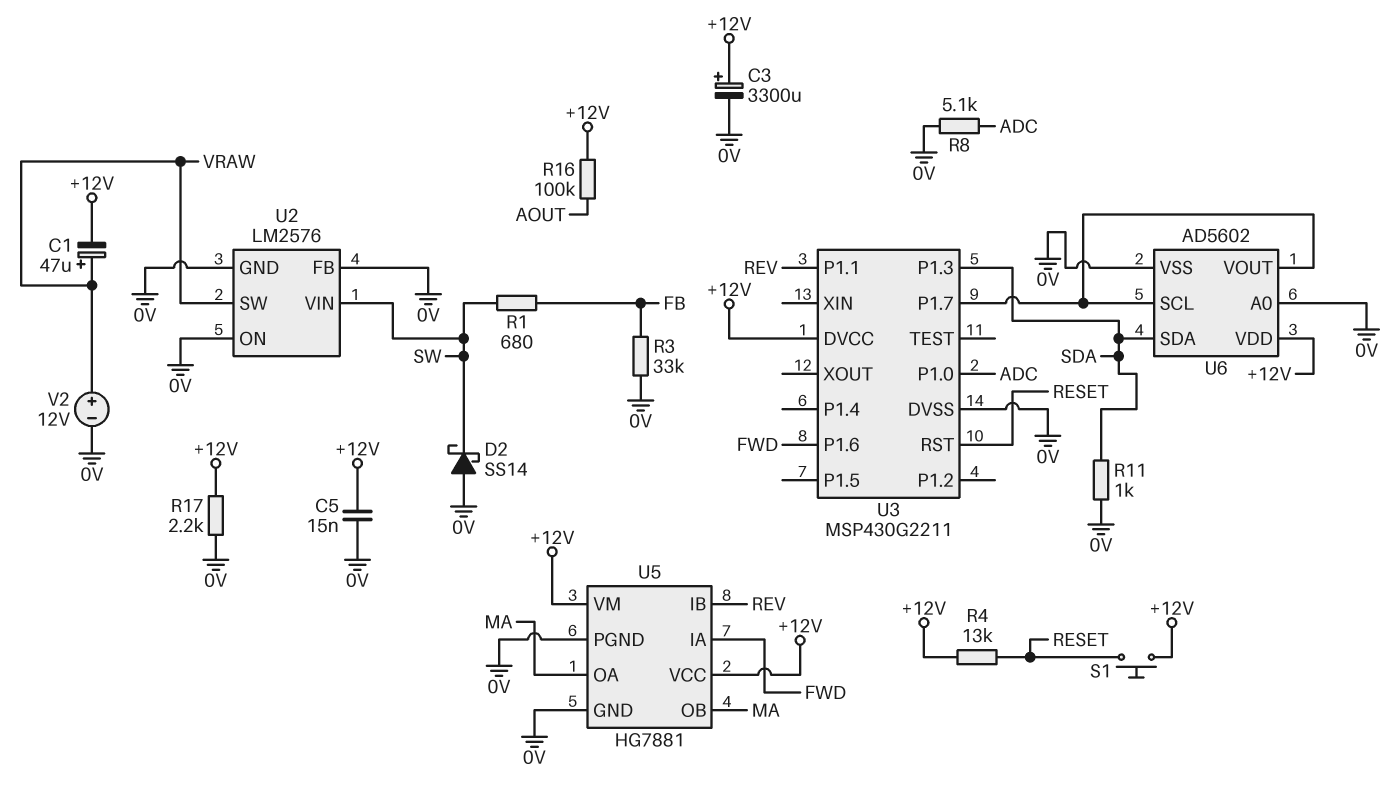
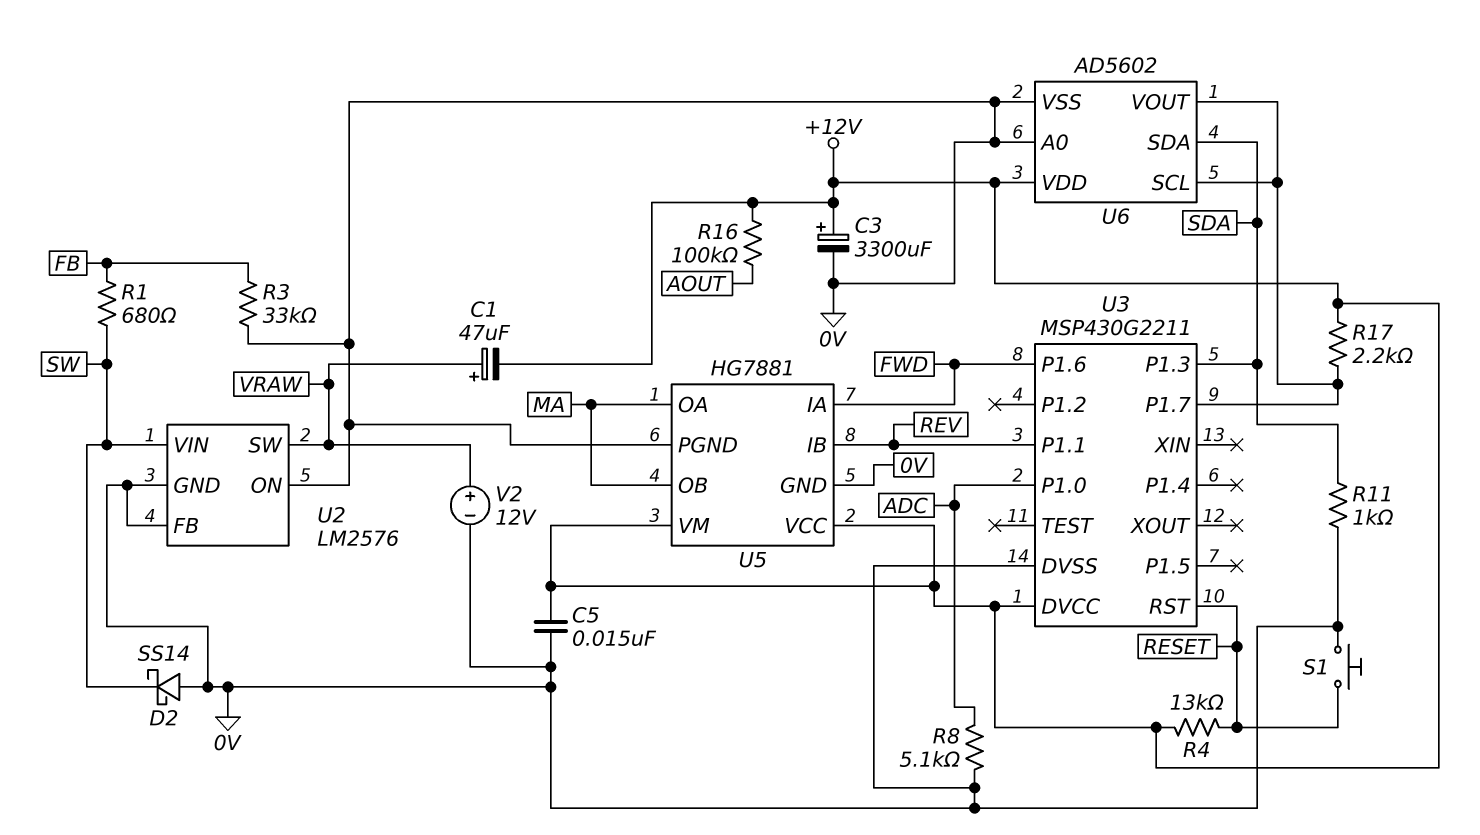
R17: 2.2k (+12V, 0V) -> 2.2k (+12V, U3/P1.7)
S1: button (+12V, RESET) -> button (0V, RESET)

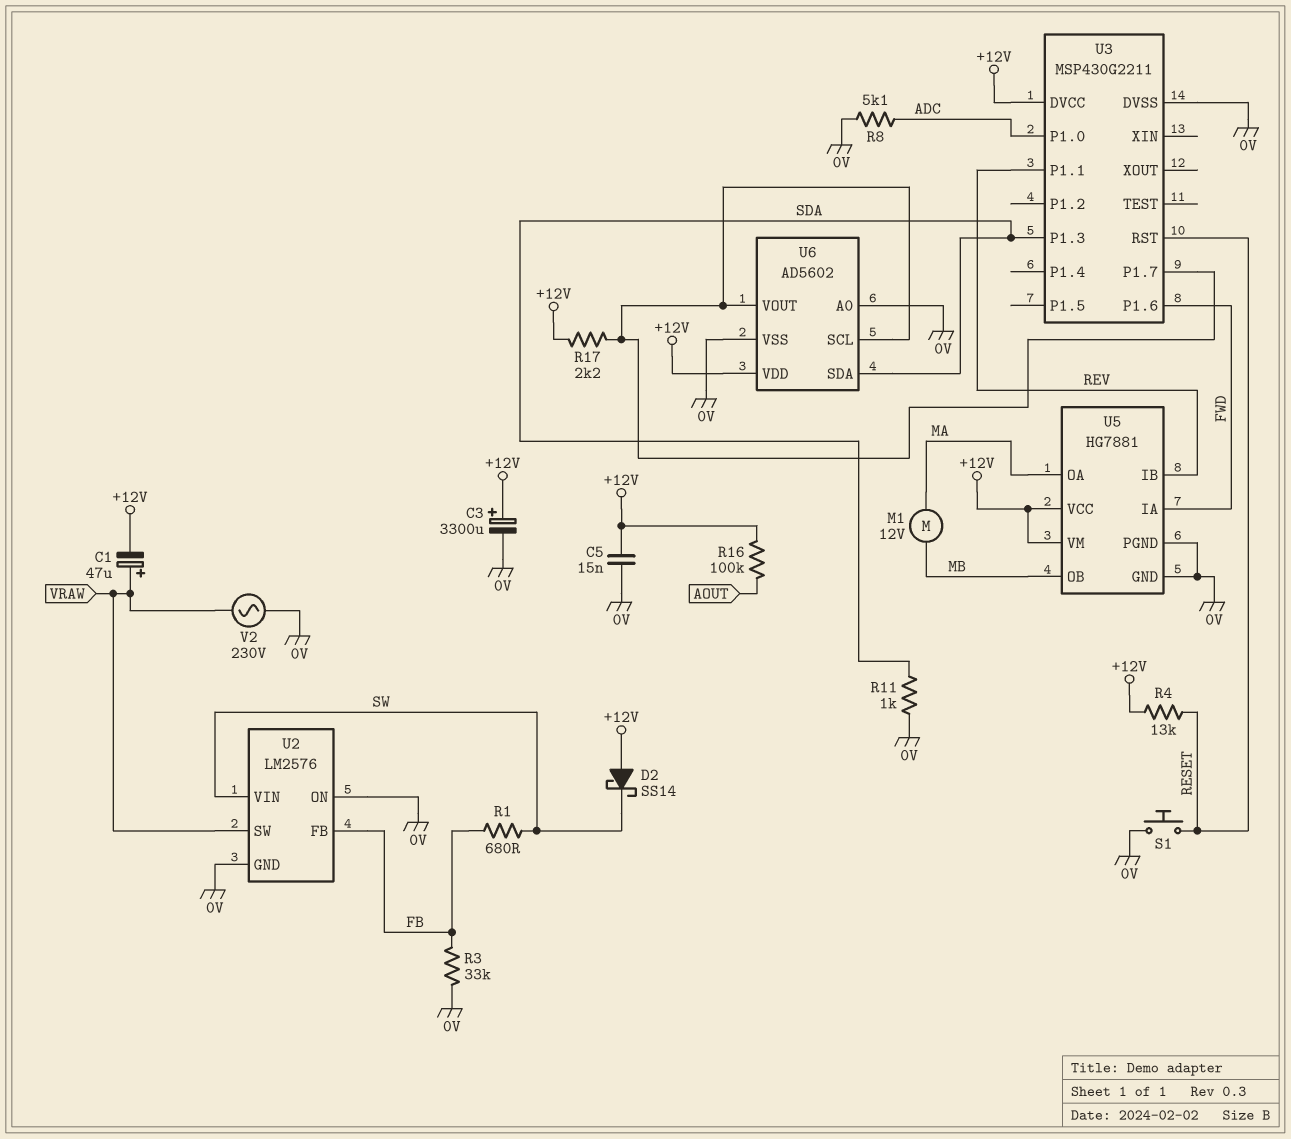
D2: schottky SS14 (A 0V, K SW) -> schottky SS14 (A +12V, K SW)
M1: none -> motor 12V (MA, MB)
U2 pin FB: 0V -> FB
U5 pin OB: MA -> MB
V2: 12V (plus VRAW, minus 0V) -> AC 230V (0V, VRAW)

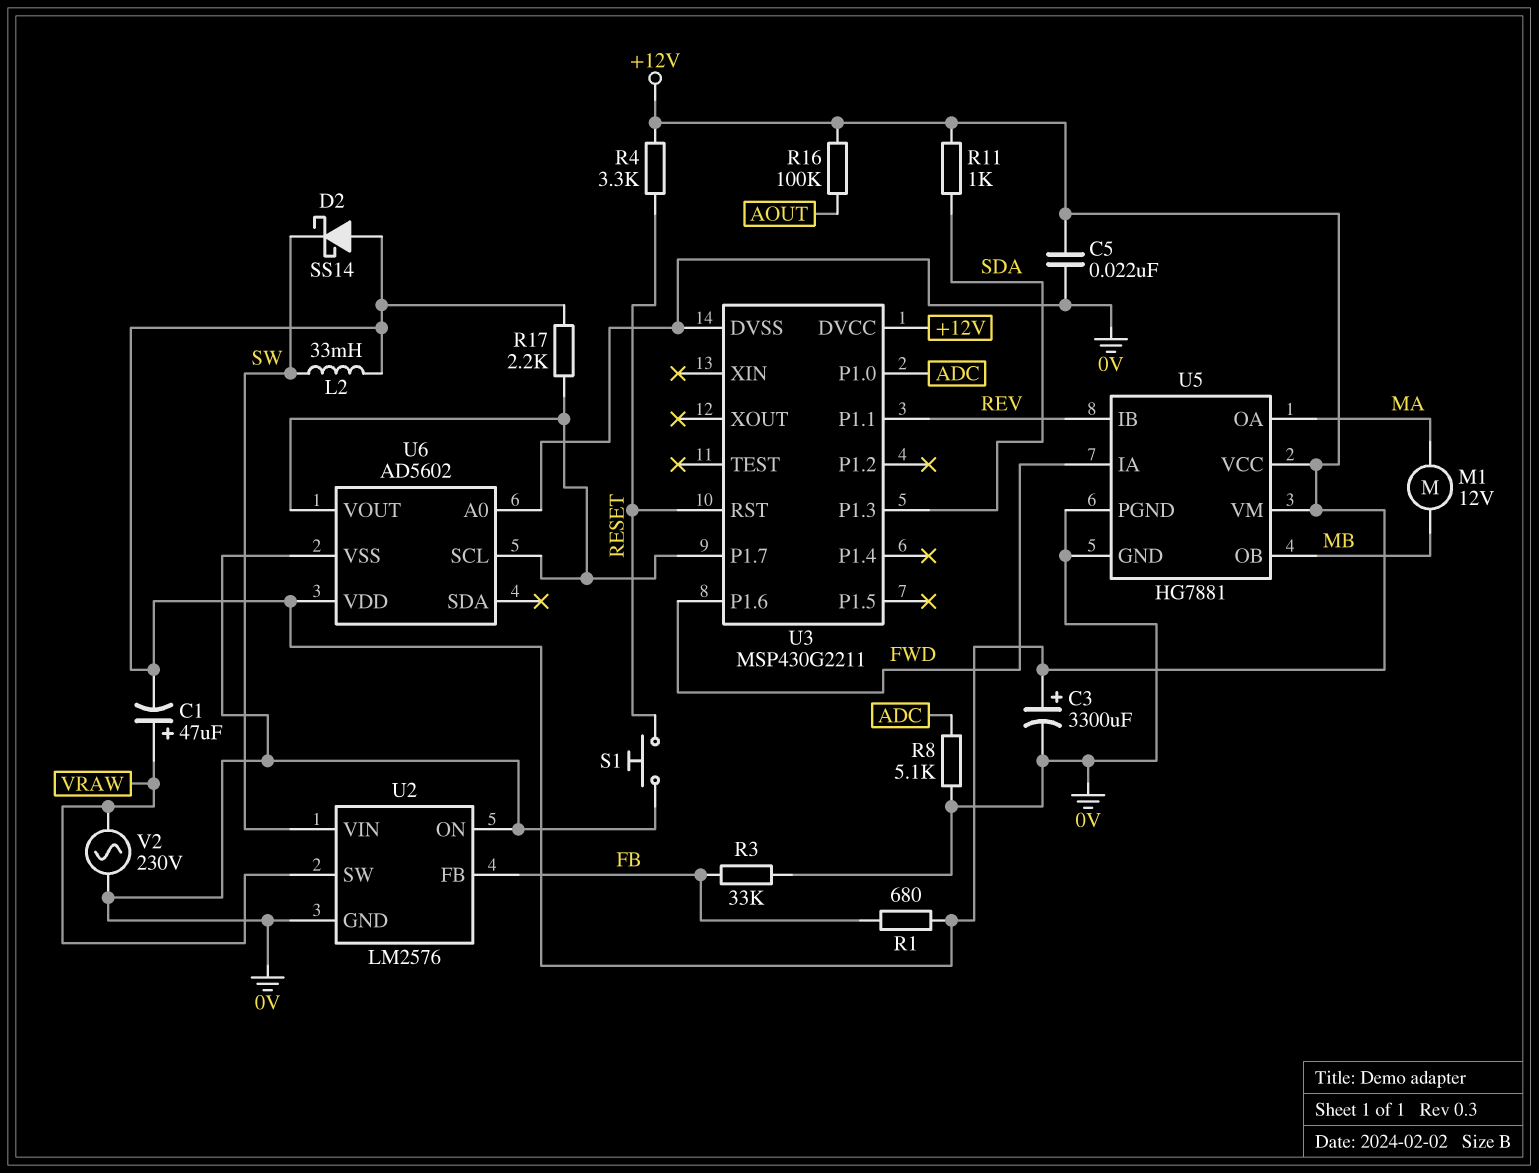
C5: 15nF (+12V, 0V) -> 22nF (+12V, 0V)
L2: none -> 33mH (+12V, SW)
R1: 680 (FB, SW) -> 680 (+12V, FB)
R4: 13k (+12V, RESET) -> 3.3k (+12V, RESET)
R11: 1k (0V, SDA) -> 1k (+12V, SDA)
U6 pin SDA: SDA -> none

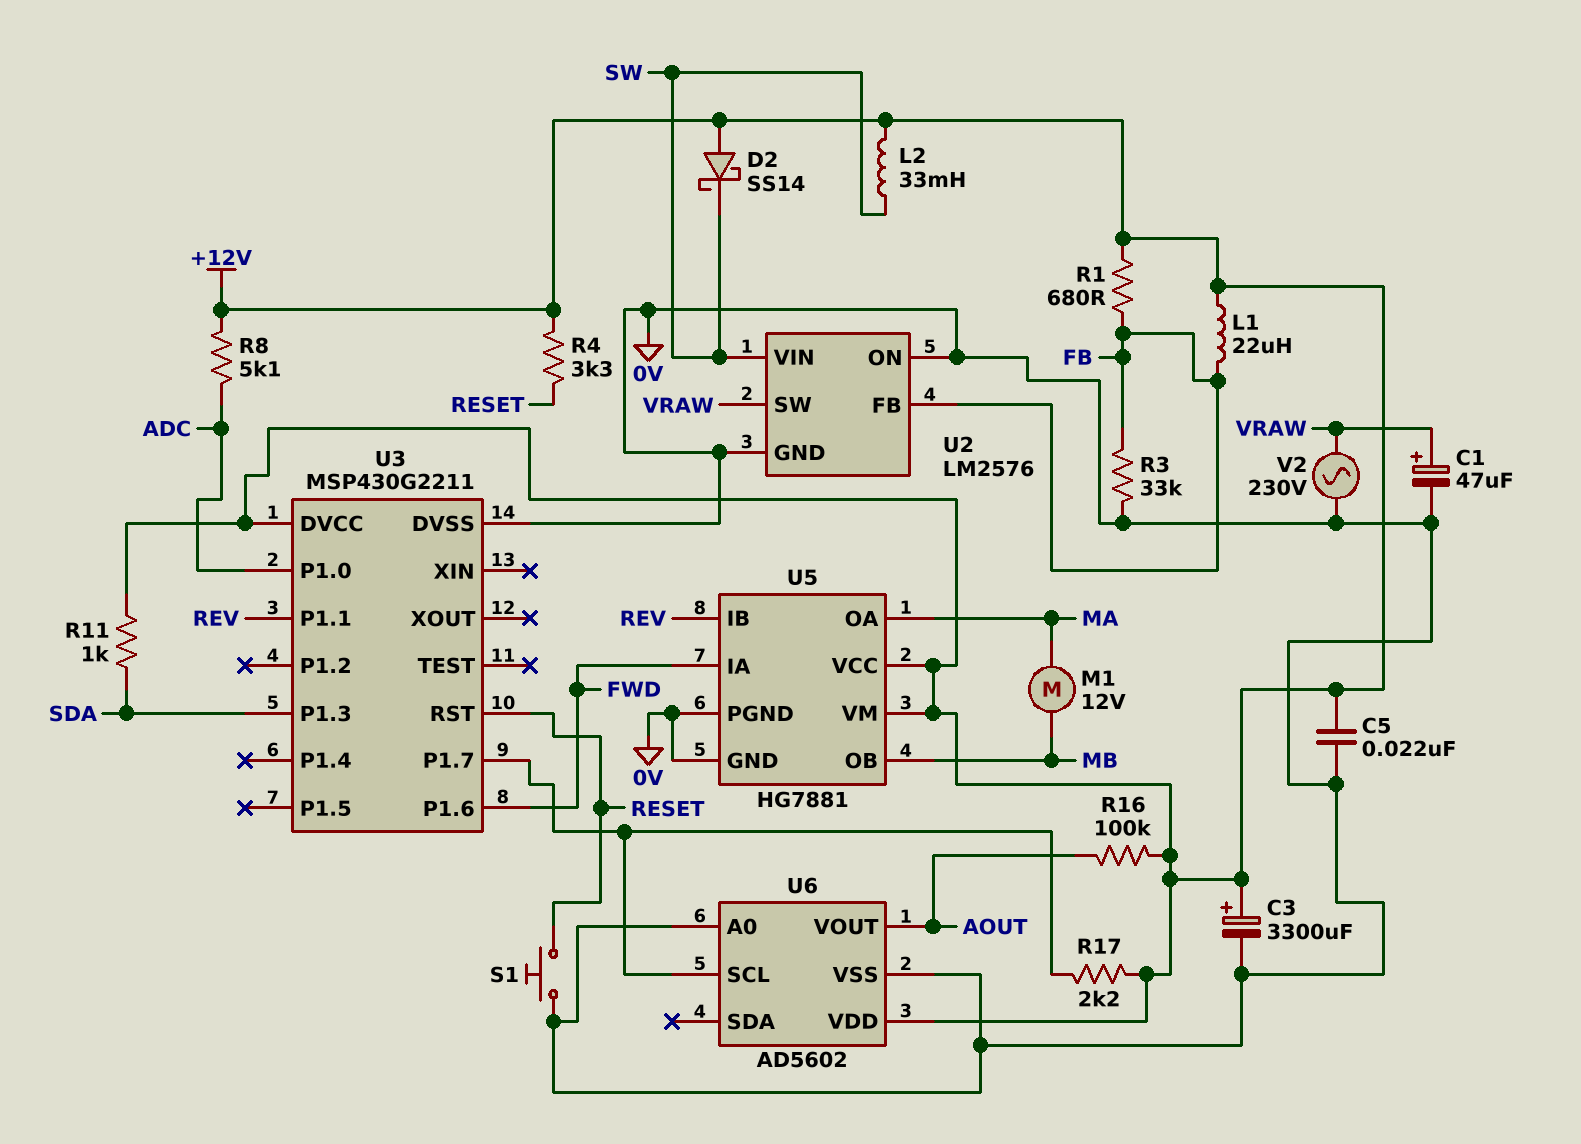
C1: 47uF (plus VRAW, minus +12V) -> 47uF (plus VRAW, minus 0V)
L1: none -> 22uH (+12V, FB)
R8: 5.1k (0V, ADC) -> 5.1k (+12V, ADC)
U6 pin VOUT: U3/P1.7 -> AOUT

